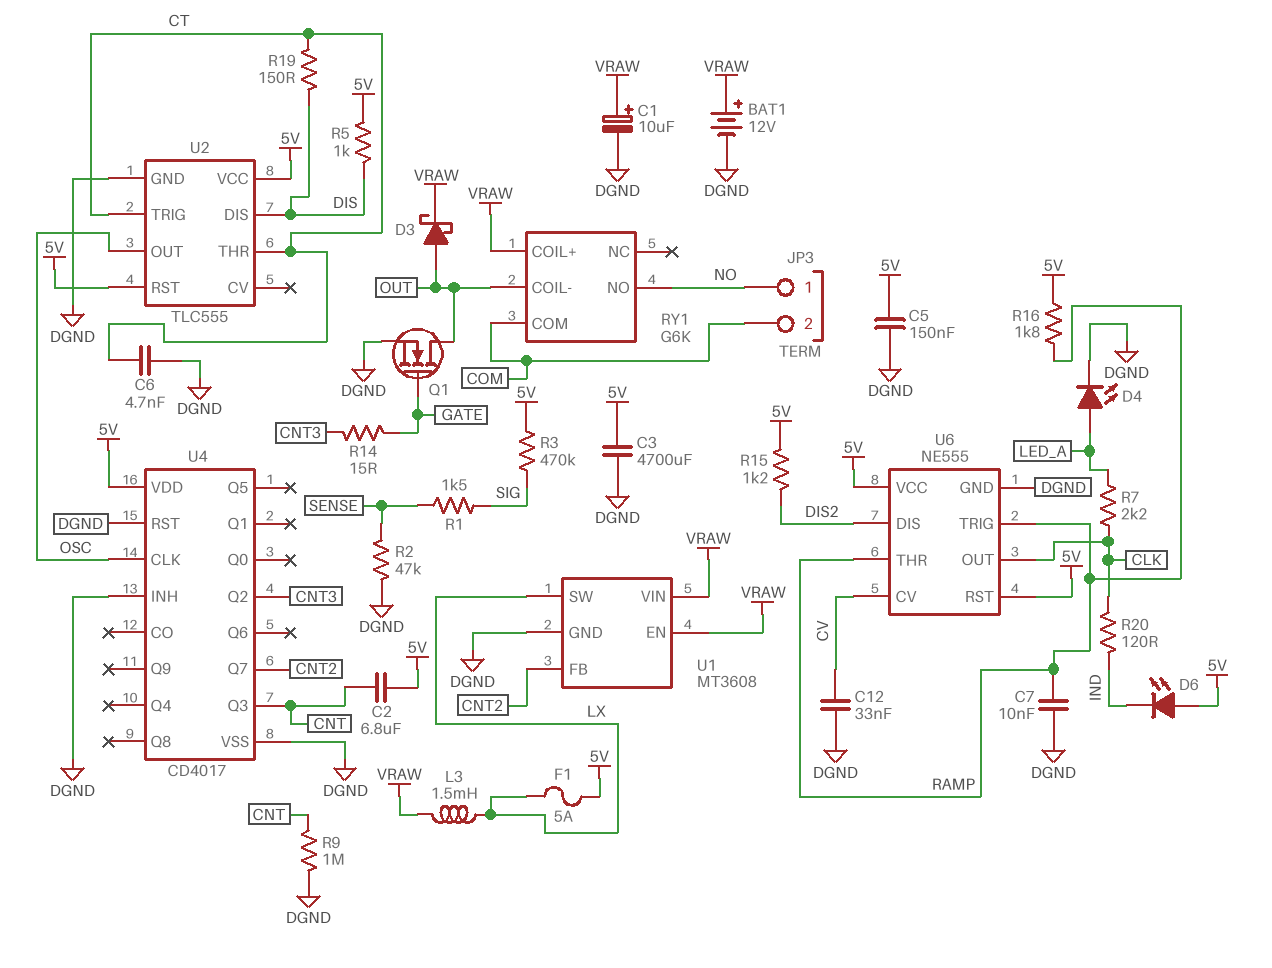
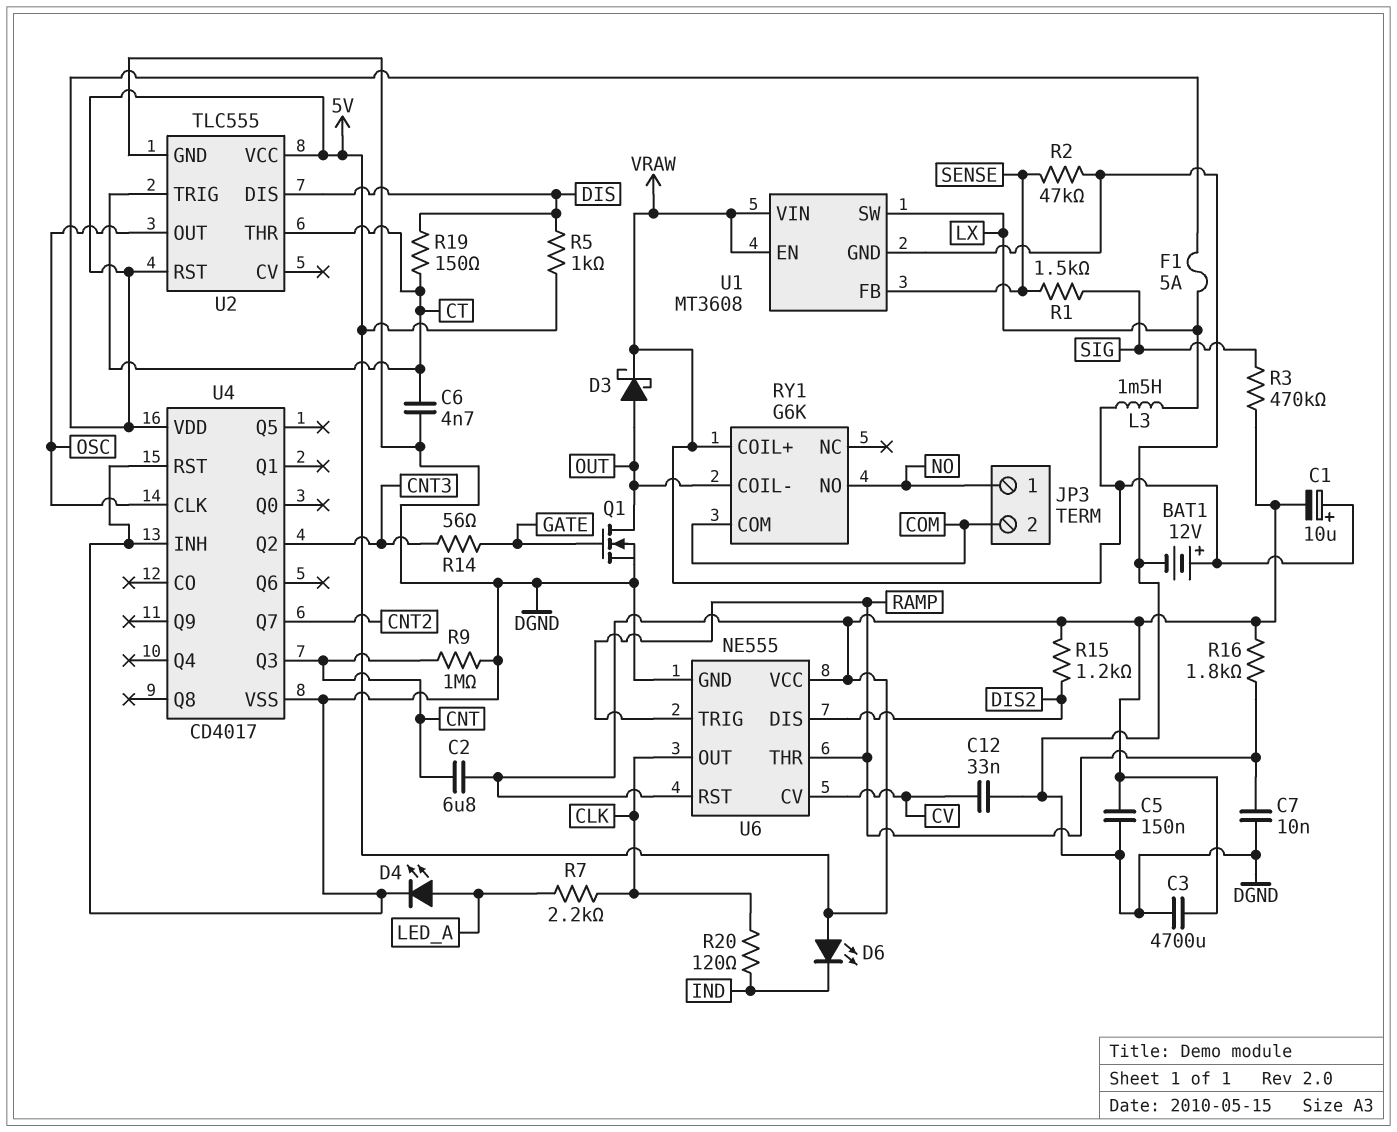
C1: 10uF (plus VRAW, minus DGND) -> 10uF (plus VRAW, minus 5V)
R14: 15 (CNT3, GATE) -> 56 (CNT3, GATE)
U1 pin FB: CNT2 -> SENSE

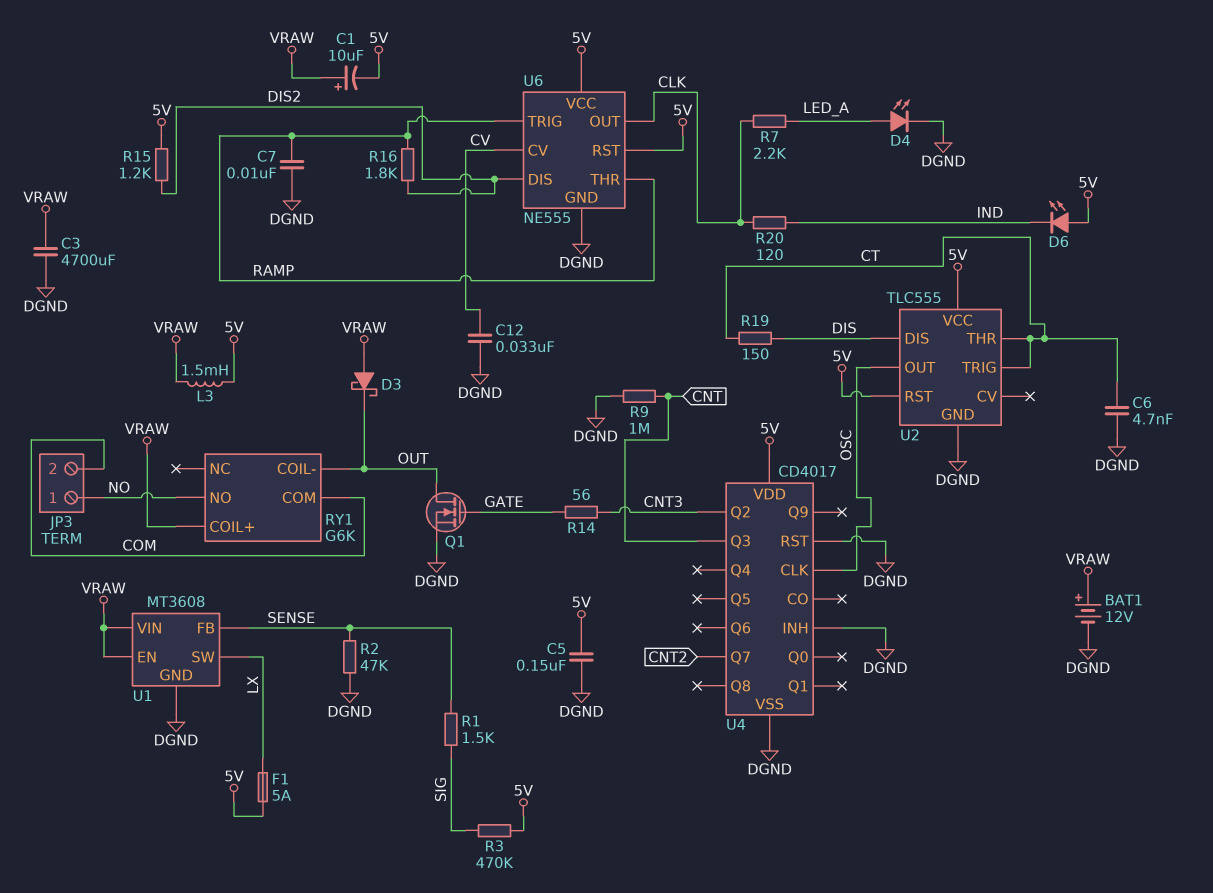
C2: 6.8uF (5V, CNT) -> none
C3: 4700uF (5V, DGND) -> 4700uF (DGND, VRAW)
D3: schottky (A OUT, K VRAW) -> schottky (A VRAW, K OUT)
L3: 1.5mH (LX, VRAW) -> 1.5mH (5V, VRAW)
R5: 1k (5V, DIS) -> none
R16: 1.8k (5V, RAMP) -> 1.8k (DIS2, RAMP)

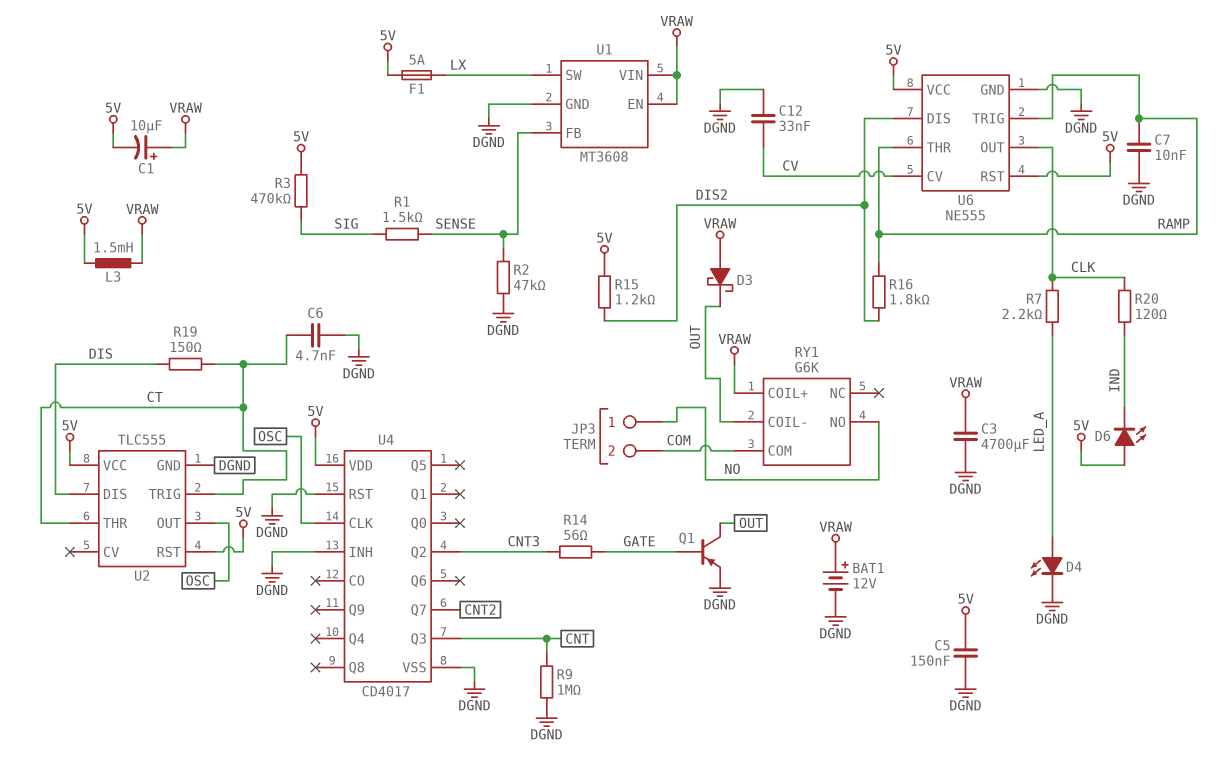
Q1: NMOS (G GATE, D OUT, S DGND) -> PNP (B GATE, C OUT, E DGND)

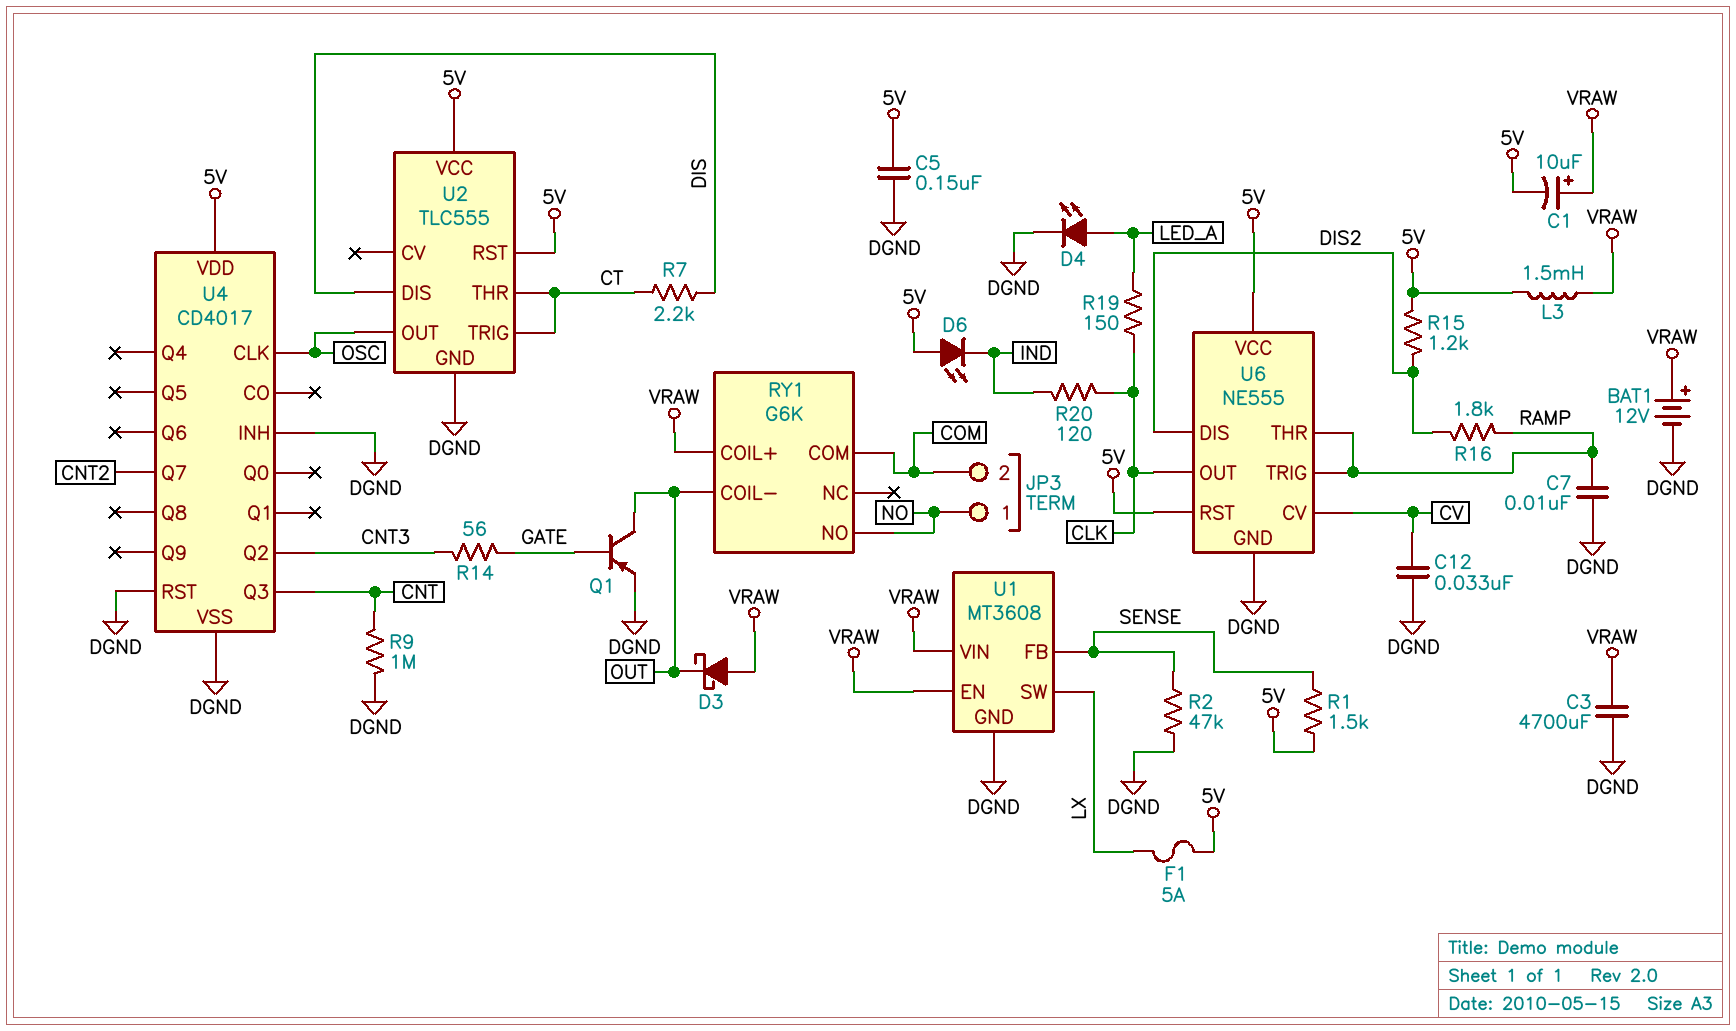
C6: 4.7nF (CT, DGND) -> none
R1: 1.5k (SENSE, SIG) -> 1.5k (5V, SENSE)
R3: 470k (5V, SIG) -> none
R7: 2.2k (CLK, LED_A) -> 2.2k (CT, DIS)
R19: 150 (CT, DIS) -> 150 (CLK, LED_A)

